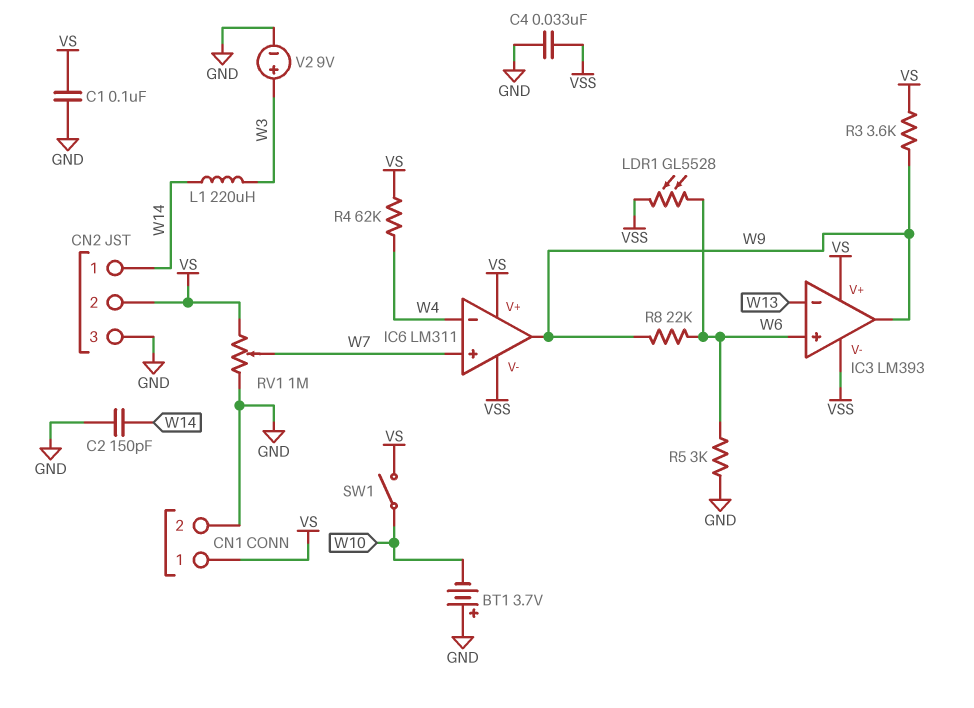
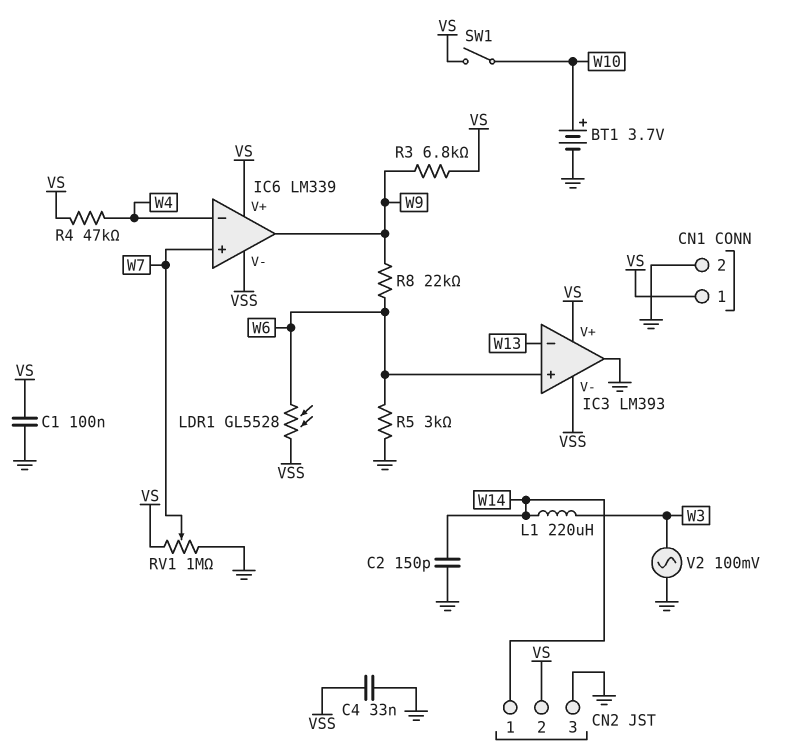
BT1: 3.7V (plus GND, minus W10) -> 3.7V (plus W10, minus GND)
IC3 pin out: W9 -> GND
IC6: LM311 -> LM339
R3: 3.6k (VS, W9) -> 6.8k (VS, W9)
R4: 62k (VS, W4) -> 47k (VS, W4)
V2: 9V (plus W3, minus GND) -> AC 100mV (GND, W3)

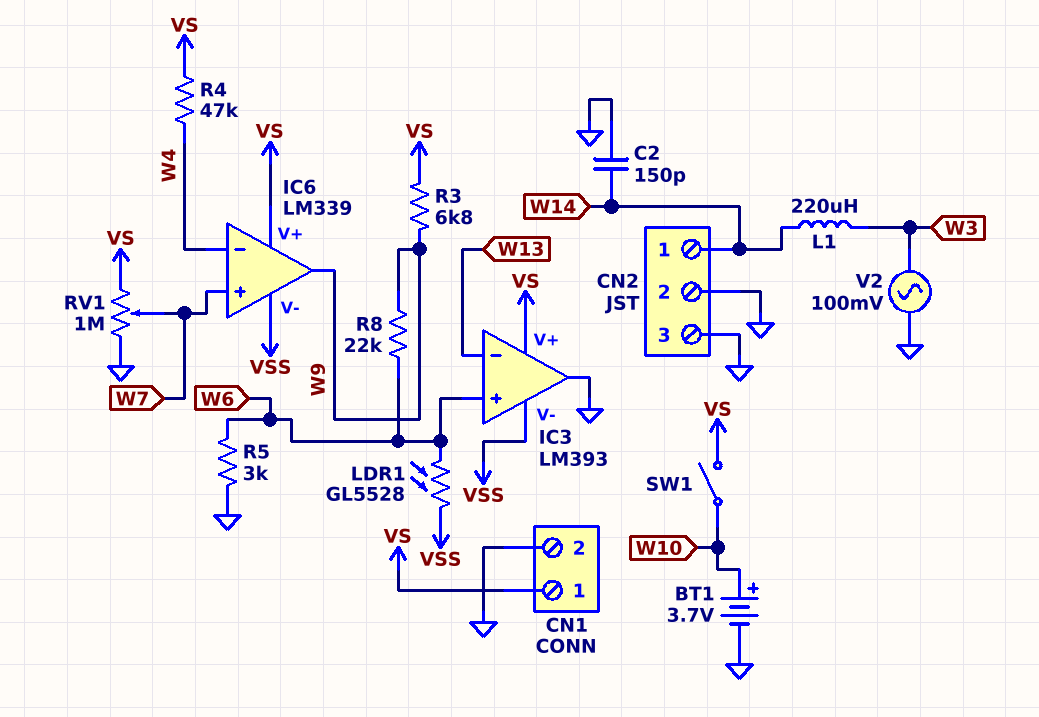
C1: 100nF (GND, VS) -> none
C4: 33nF (GND, VSS) -> none
CN2 pin 2: VS -> GND

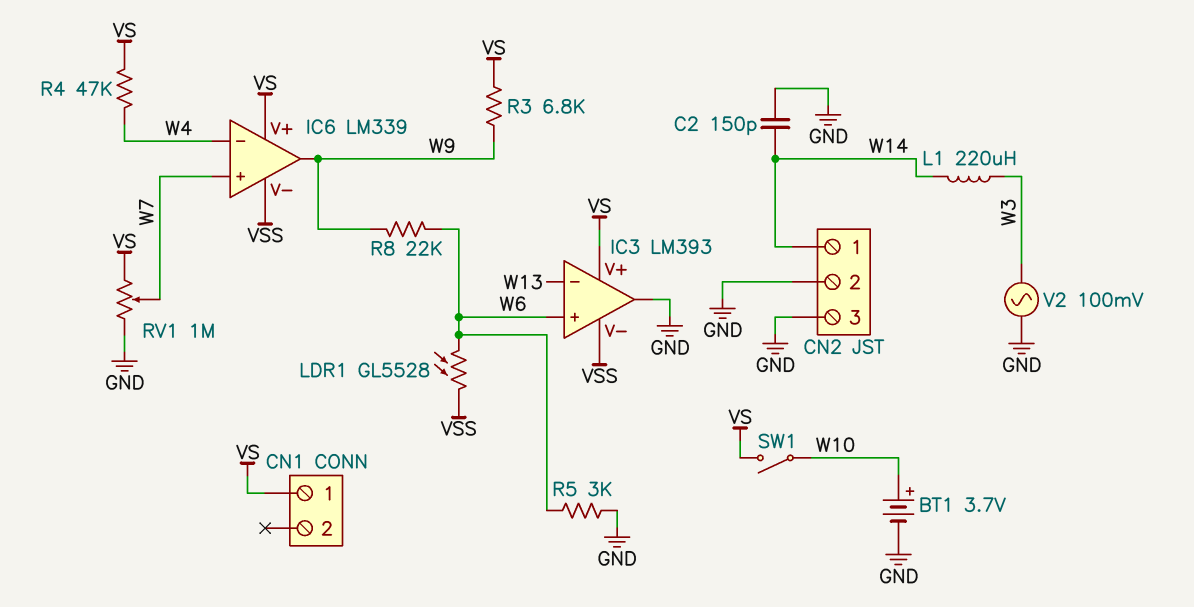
CN1 pin 2: GND -> none

